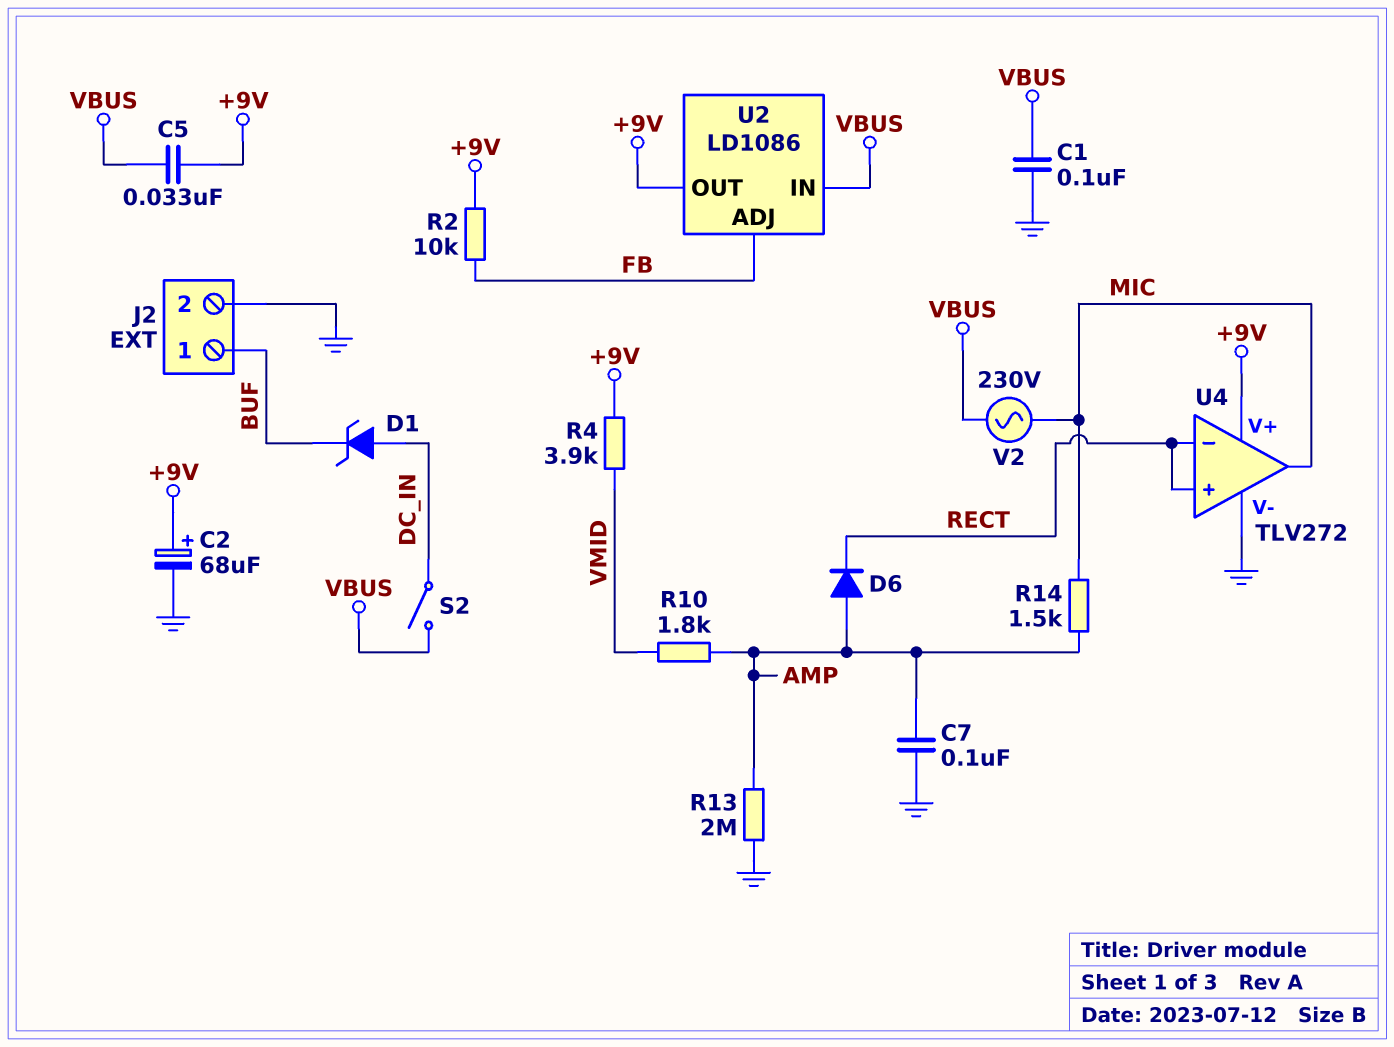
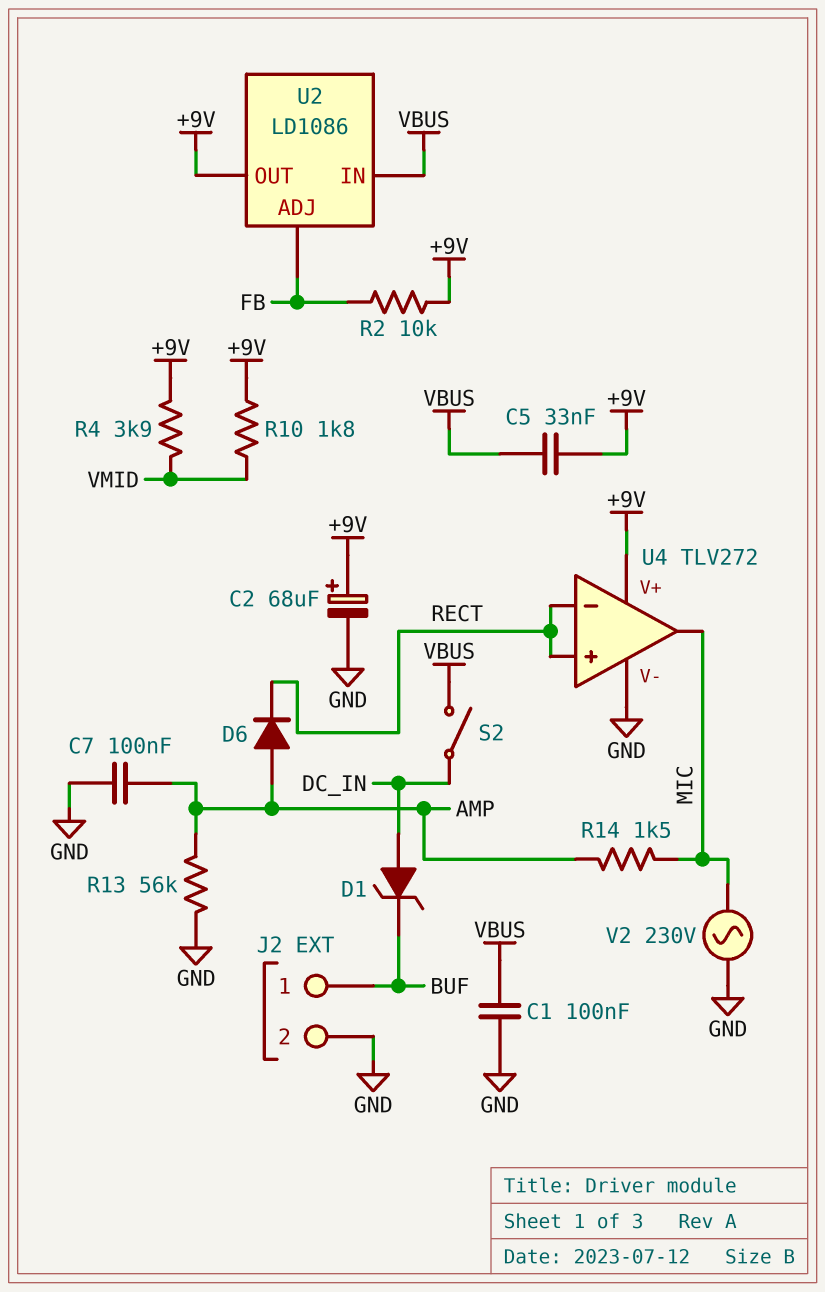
R10: 1.8k (AMP, VMID) -> 1.8k (+9V, VMID)
R13: 2M (AMP, GND) -> 56k (AMP, GND)
V2: AC 230V (MIC, VBUS) -> AC 230V (GND, MIC)

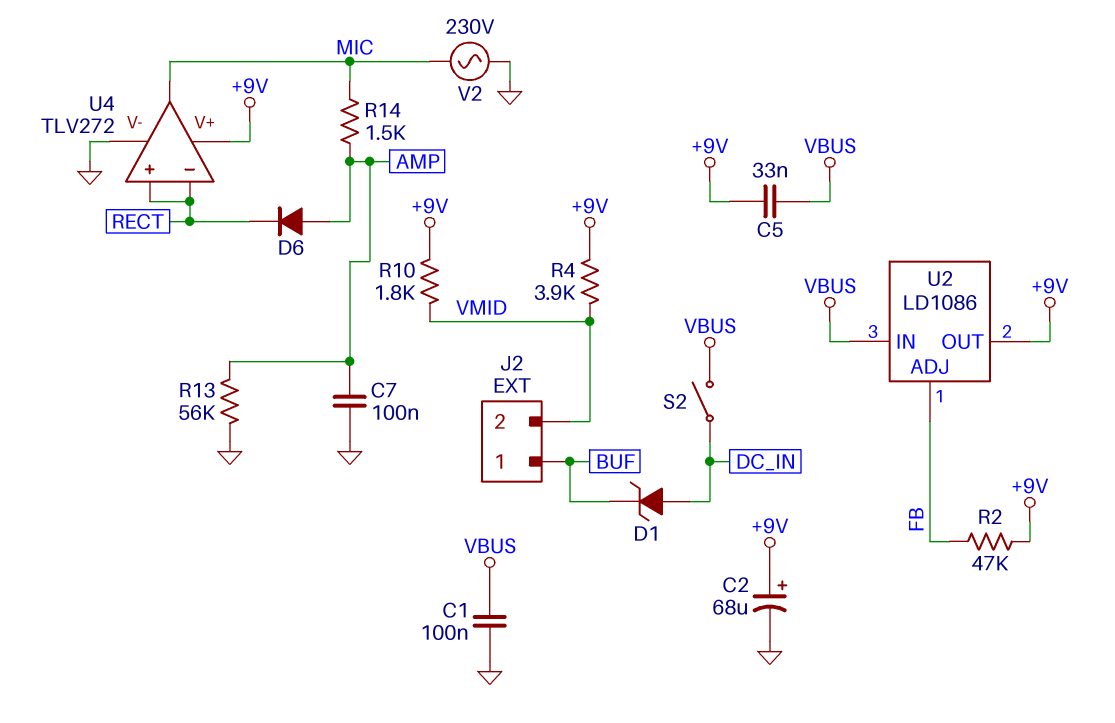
J2 pin 2: GND -> VMID
R2: 10k (+9V, FB) -> 47k (+9V, FB)

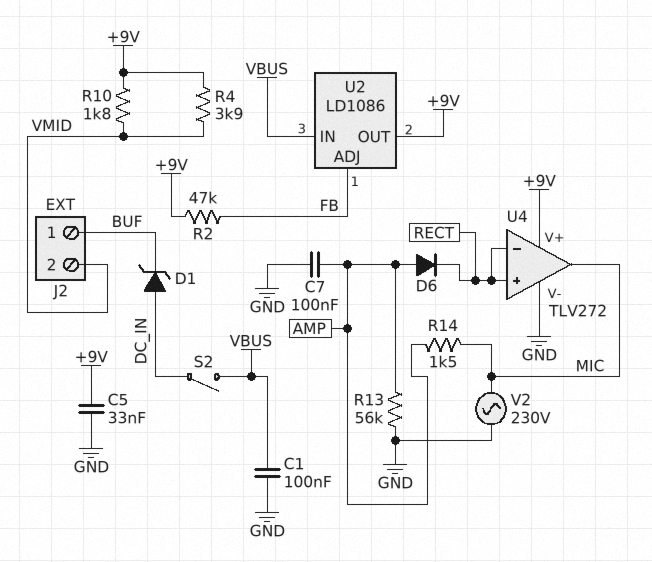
C2: 68uF (plus +9V, minus GND) -> none
C5: 33nF (+9V, VBUS) -> 33nF (+9V, GND)

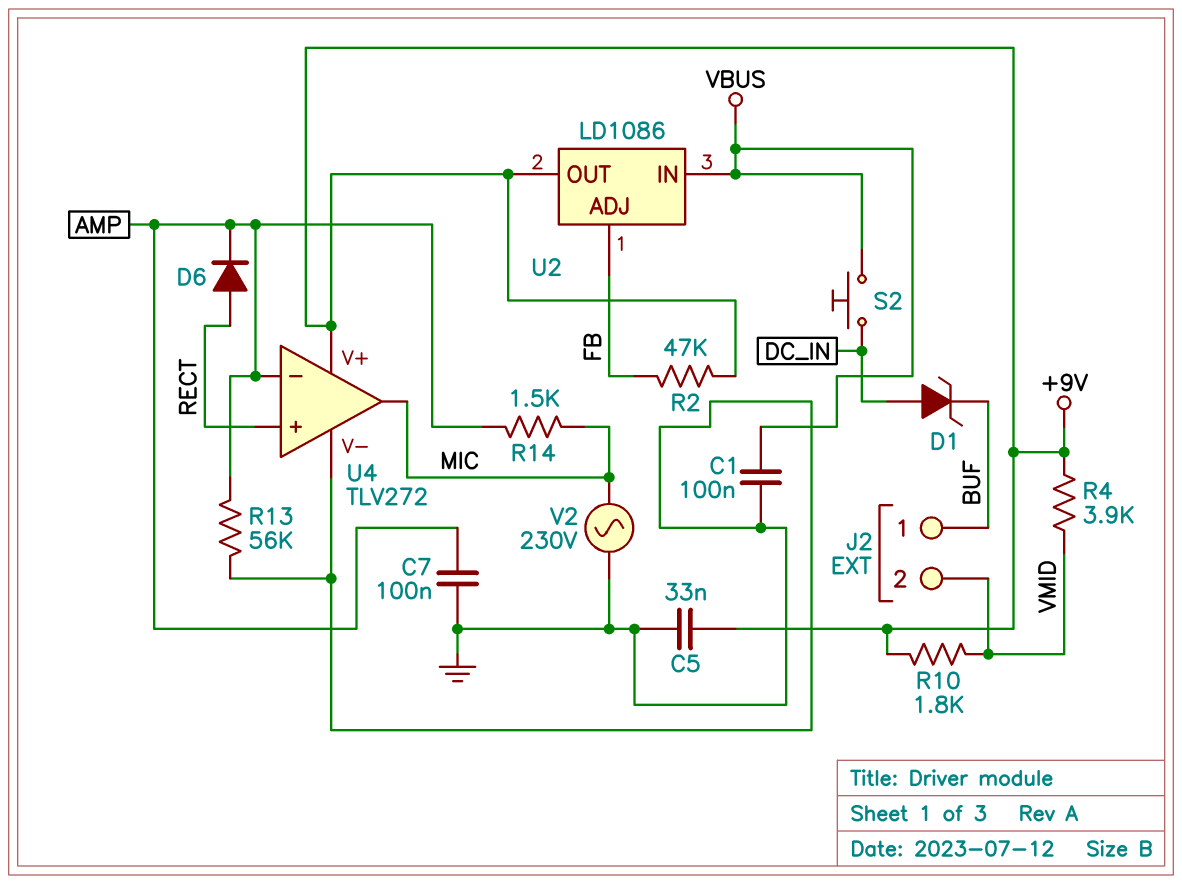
D6: diode (A AMP, K RECT) -> diode (A RECT, K AMP)
S2: switch (DC_IN, VBUS) -> button (DC_IN, VBUS)
U4 pin in-: RECT -> AMP

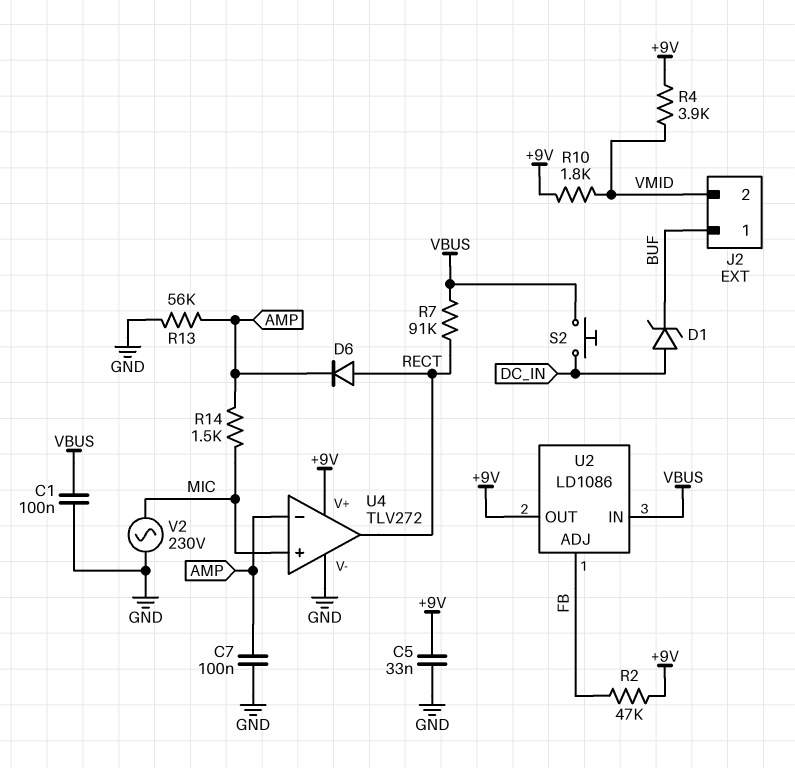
R7: none -> 91k (RECT, VBUS)
U4 pin in+: RECT -> MIC
U4 pin out: MIC -> RECT

